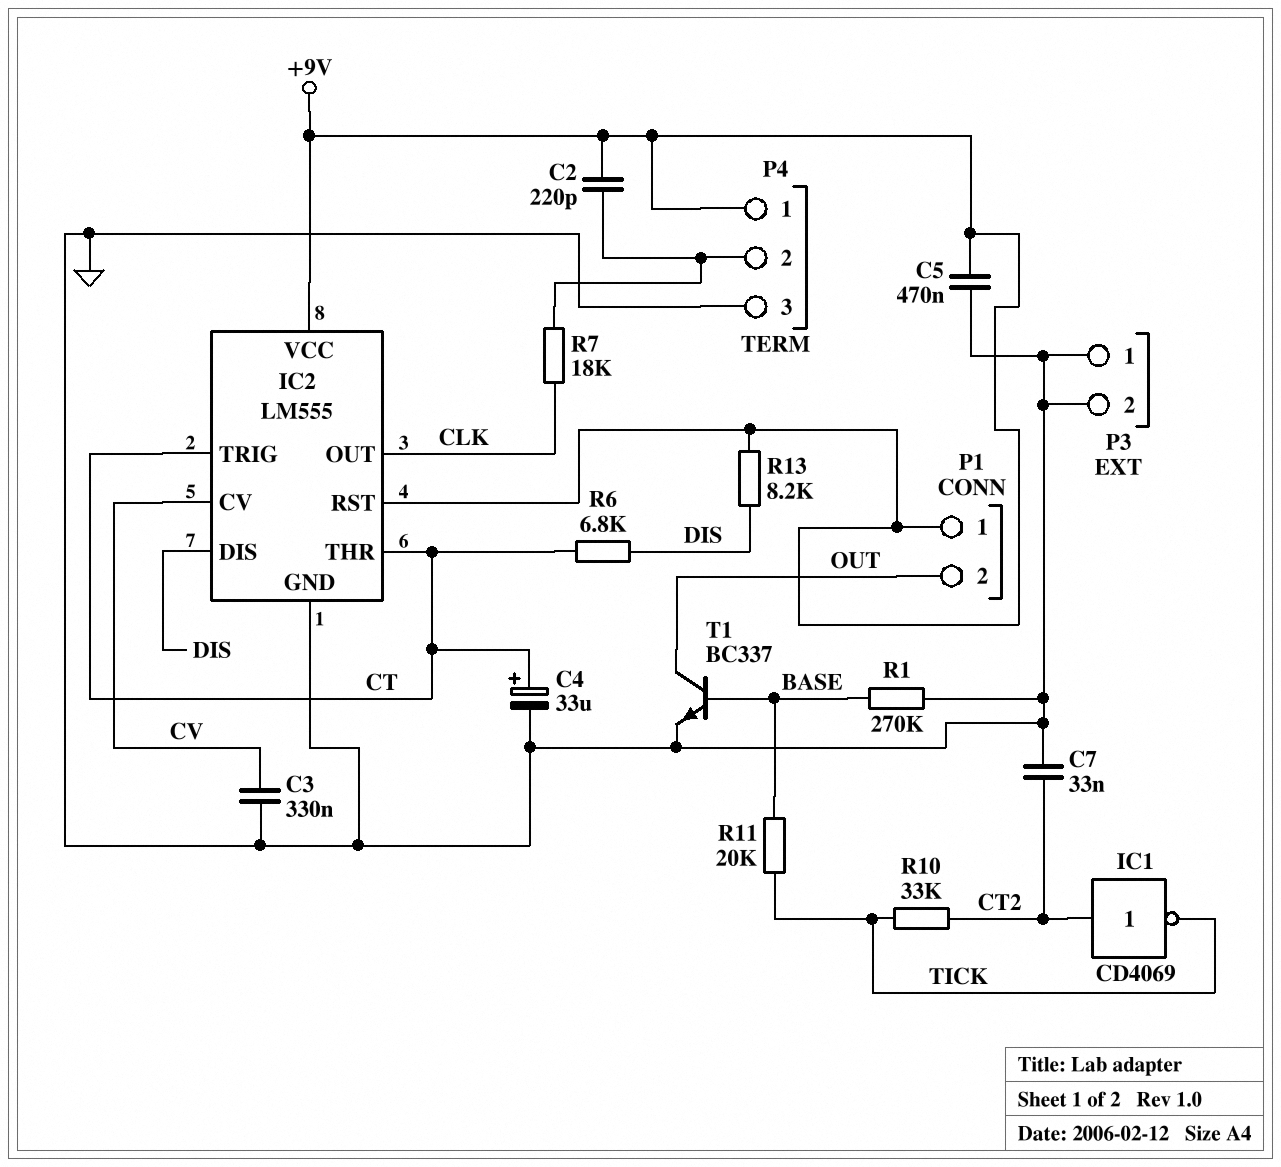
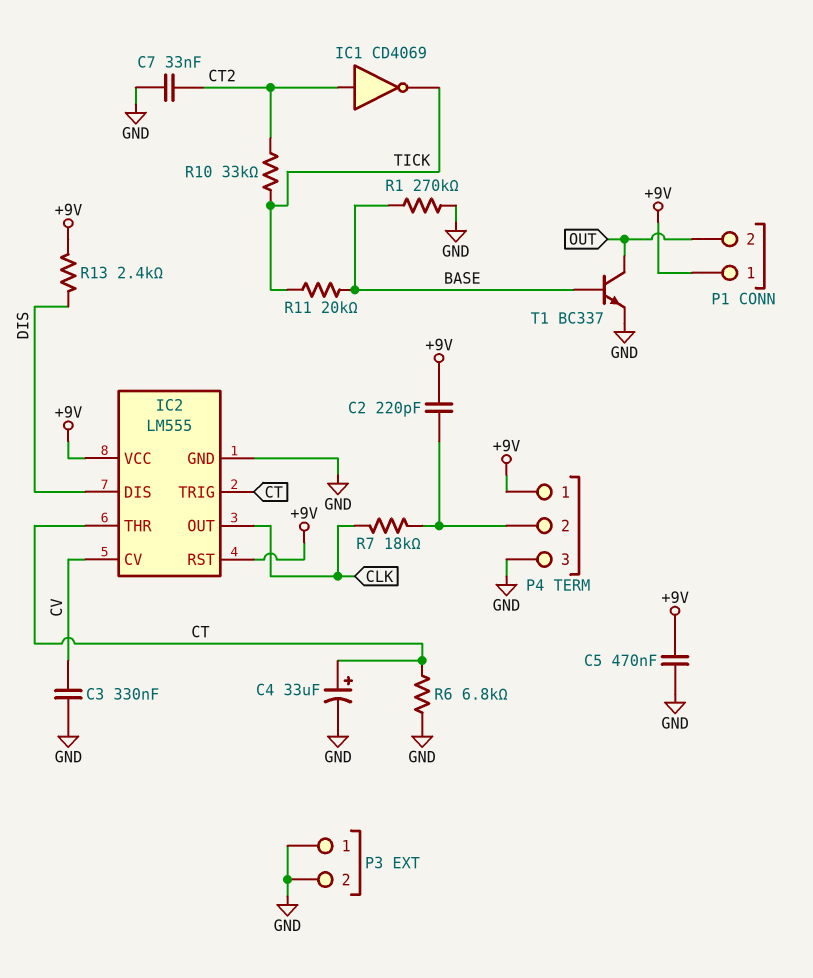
R6: 6.8k (CT, DIS) -> 6.8k (CT, GND)
R13: 8.2k (+9V, DIS) -> 2.4k (+9V, DIS)

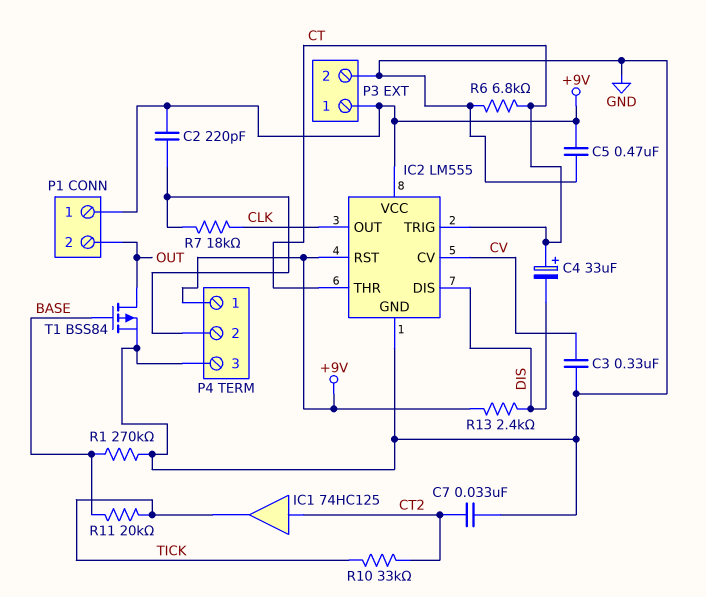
C4: 33uF (plus CT, minus GND) -> 33uF (plus CT, minus DIS)
IC1: NOT CD4069 (in CT2, out TICK) -> buffer 74HC125 (in CT2, out TICK)
P3 pin 1: GND -> +9V
T1: NPN BC337 (B BASE, C OUT, E GND) -> PMOS BSS84 (G BASE, D OUT, S GND)

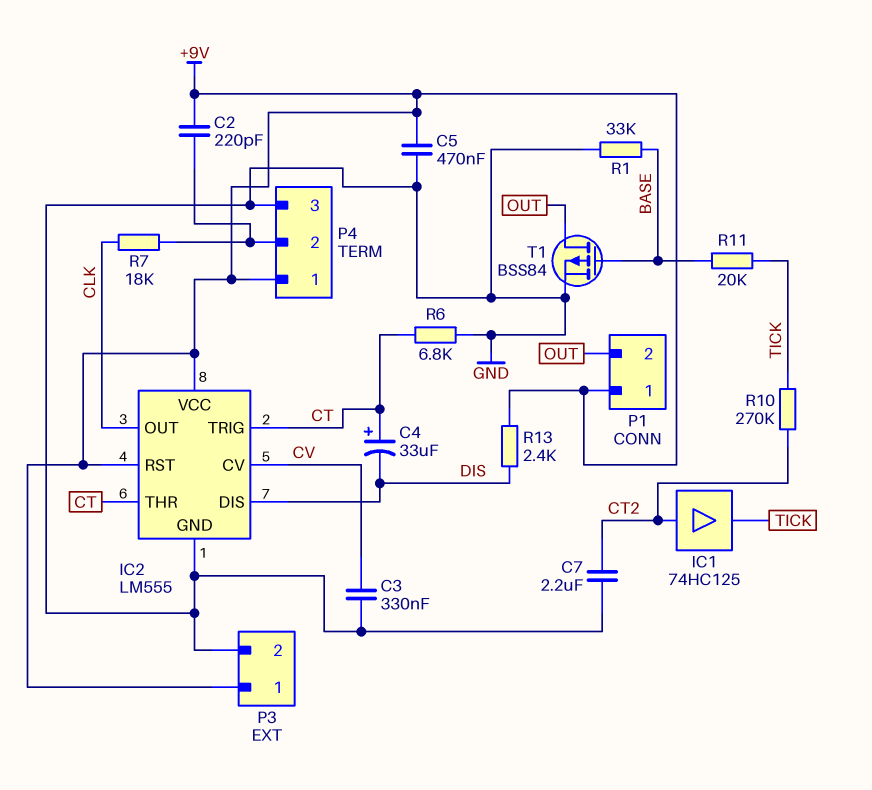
C7: 33nF (CT2, GND) -> 2.2uF (CT2, GND)
R1: 270k (BASE, GND) -> 33k (BASE, GND)
R10: 33k (CT2, TICK) -> 270k (CT2, TICK)

